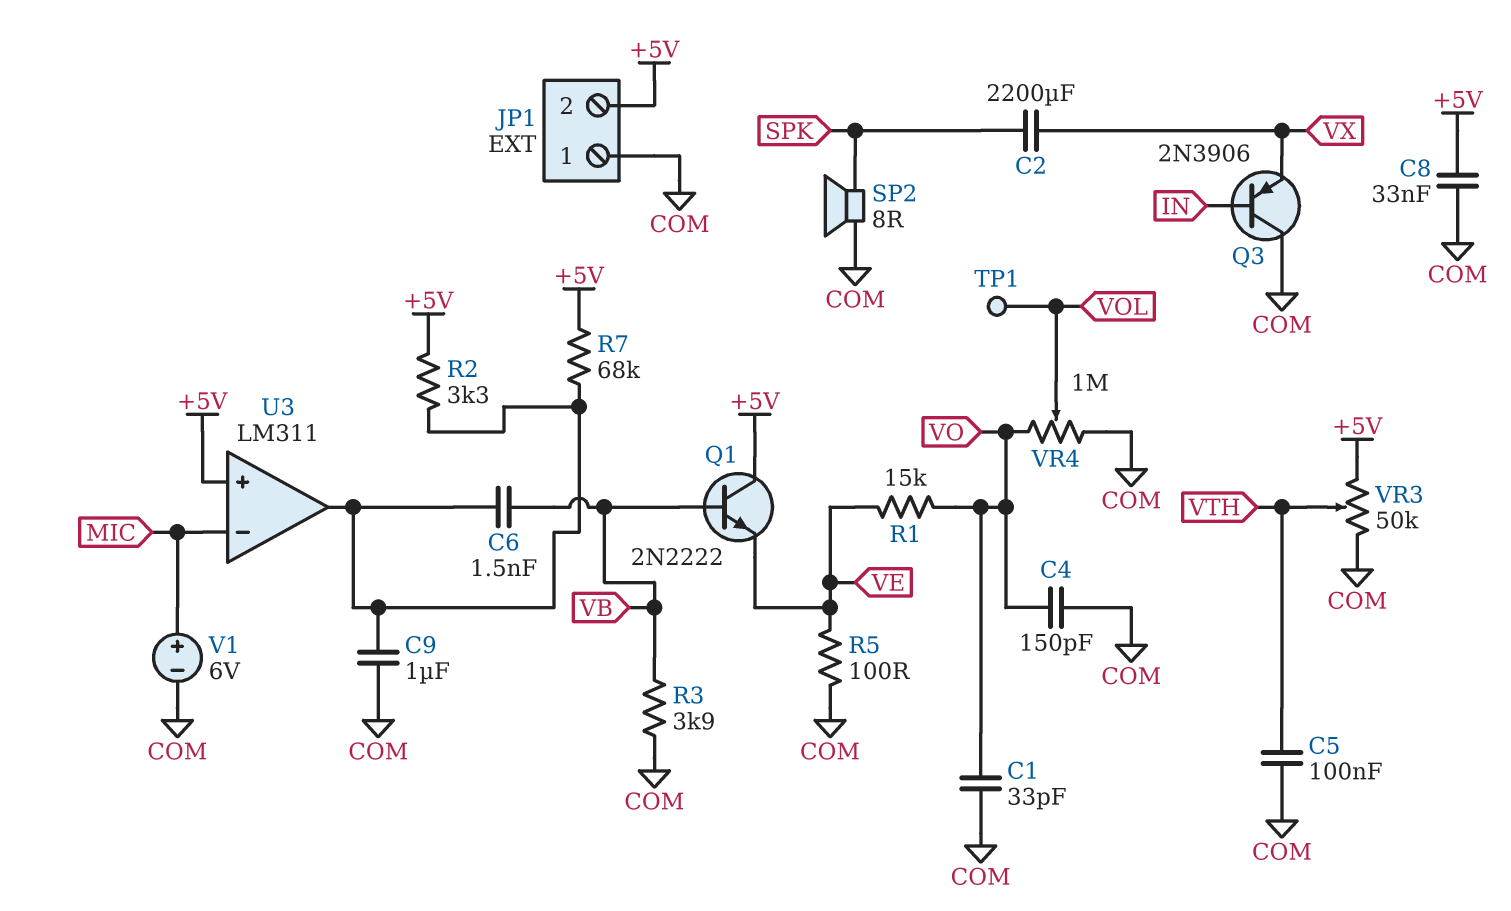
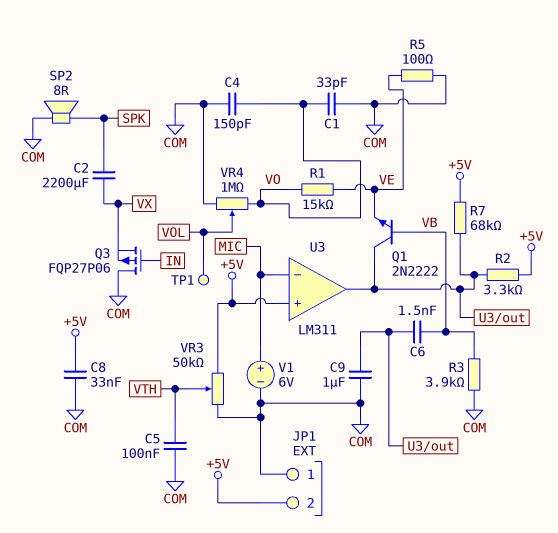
Q1: NPN 2N2222 (B VB, C +5V, E VE) -> NPN 2N2222 (B VB, C U3/out, E VE)
Q3: PNP 2N3906 (B IN, C COM, E VX) -> PMOS FQP27P06 (G IN, D COM, S VX)

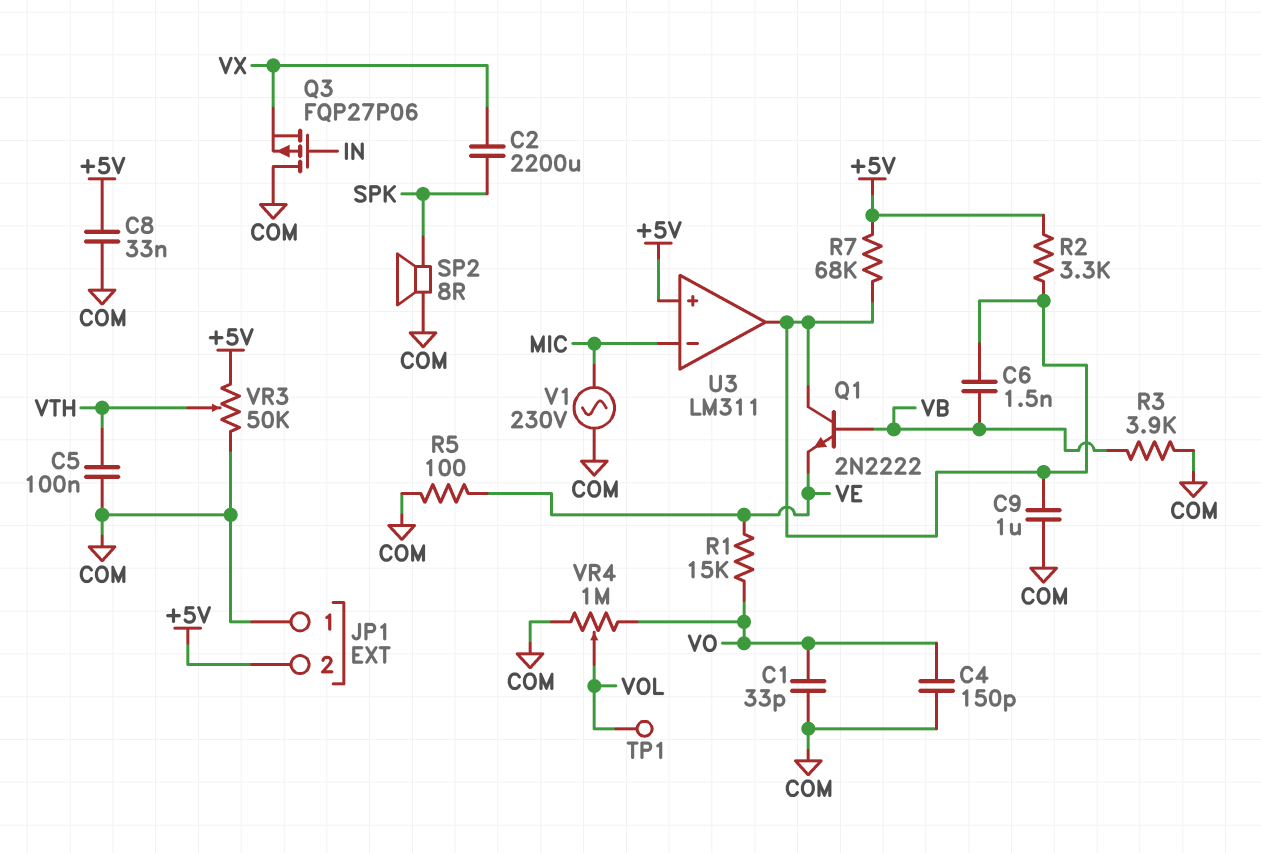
V1: 6V (plus MIC, minus COM) -> AC 230V (COM, MIC)

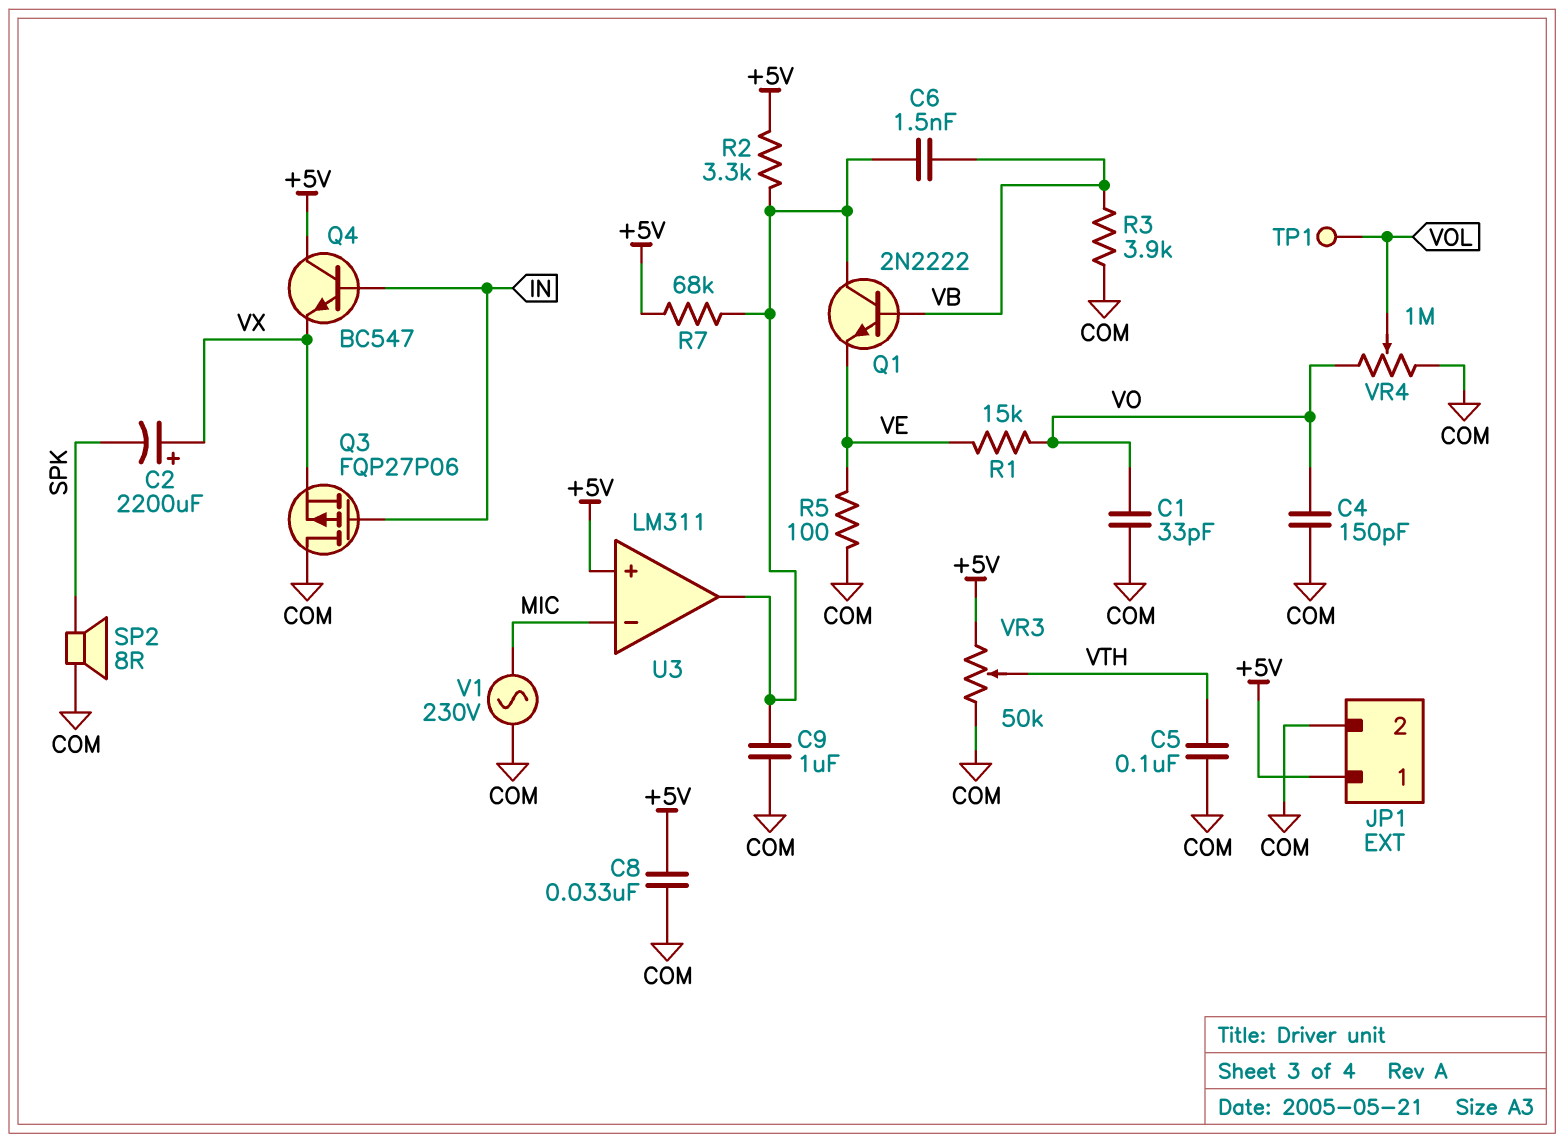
C2: 2200uF (SPK, VX) -> 2200uF (plus VX, minus SPK)
JP1 pin 1: COM -> +5V
JP1 pin 2: +5V -> COM
Q4: none -> NPN BC547 (B IN, C +5V, E VX)

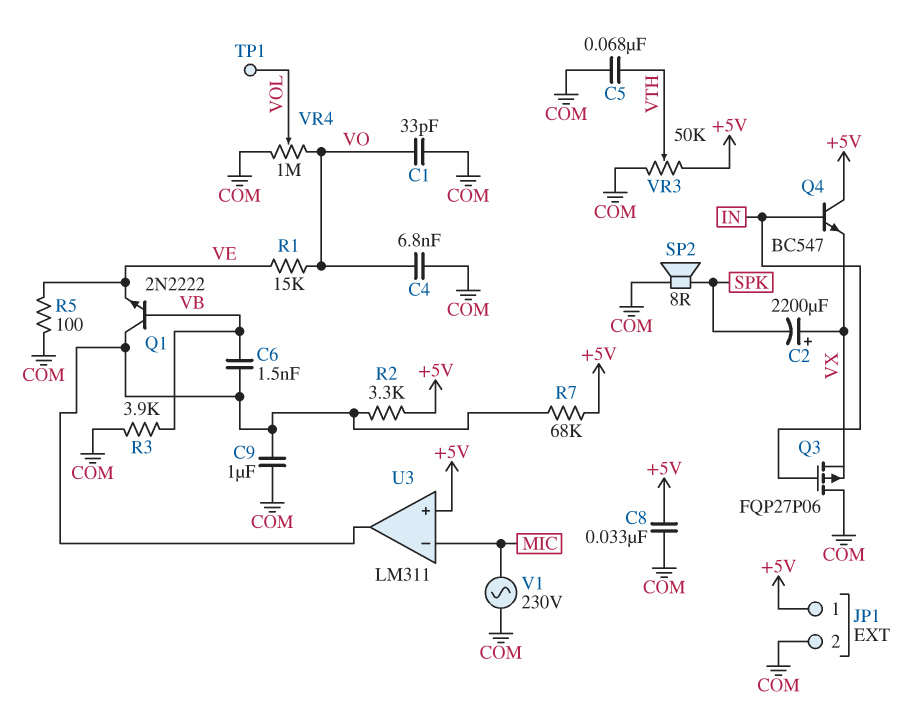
C4: 150pF (COM, VO) -> 6.8nF (COM, VO)
C5: 100nF (COM, VTH) -> 68nF (COM, VTH)

